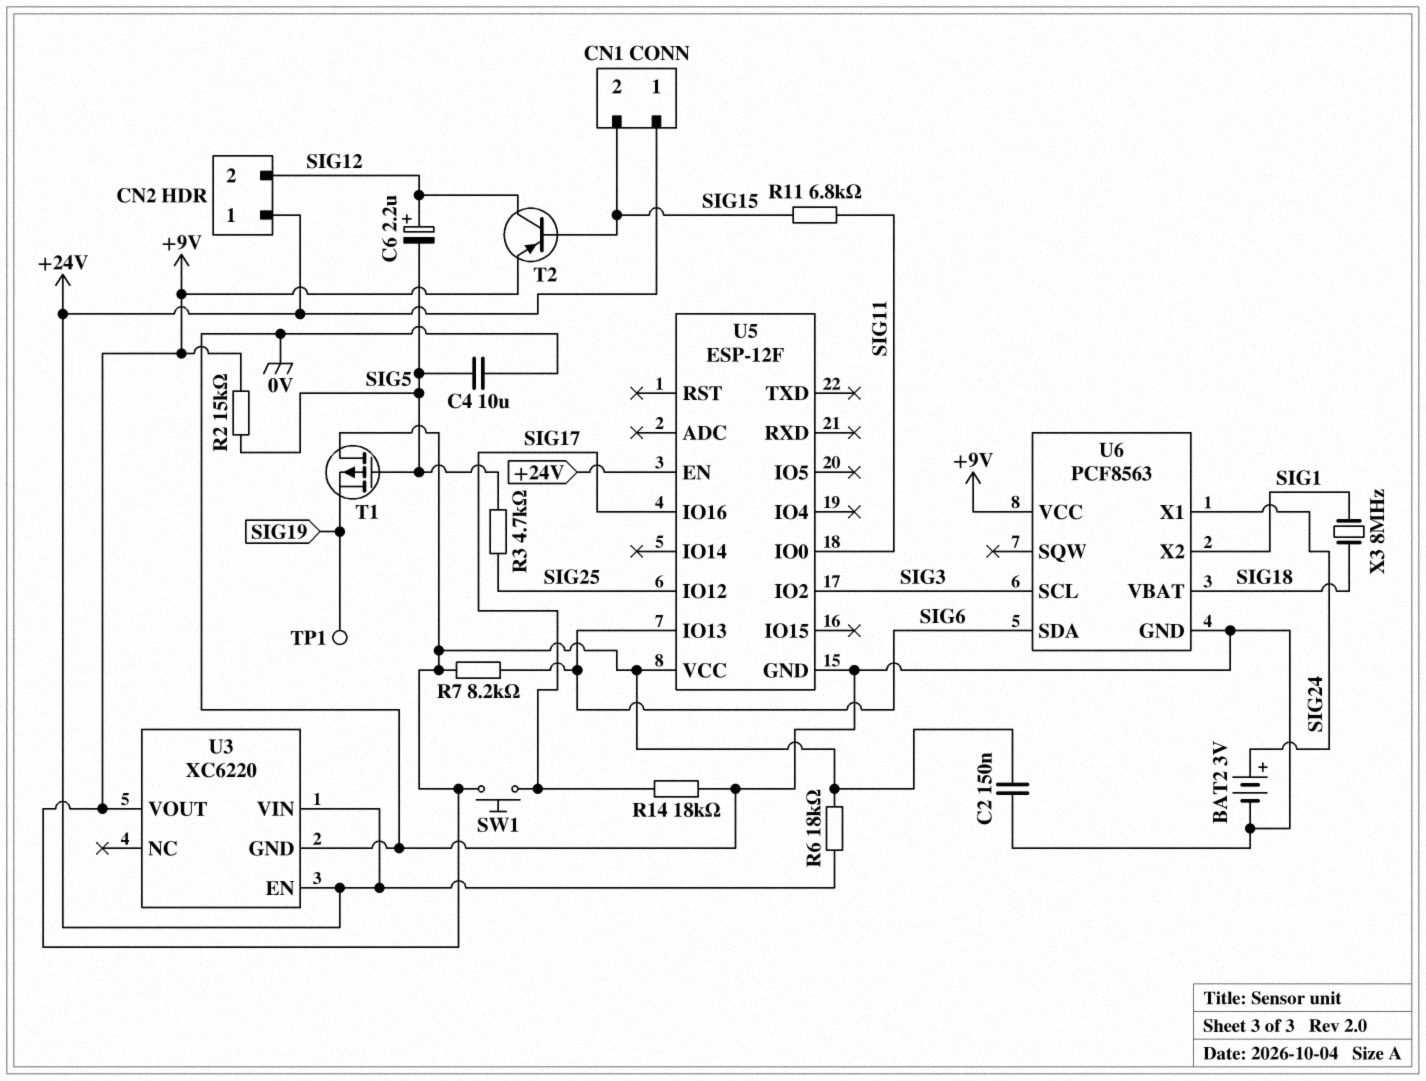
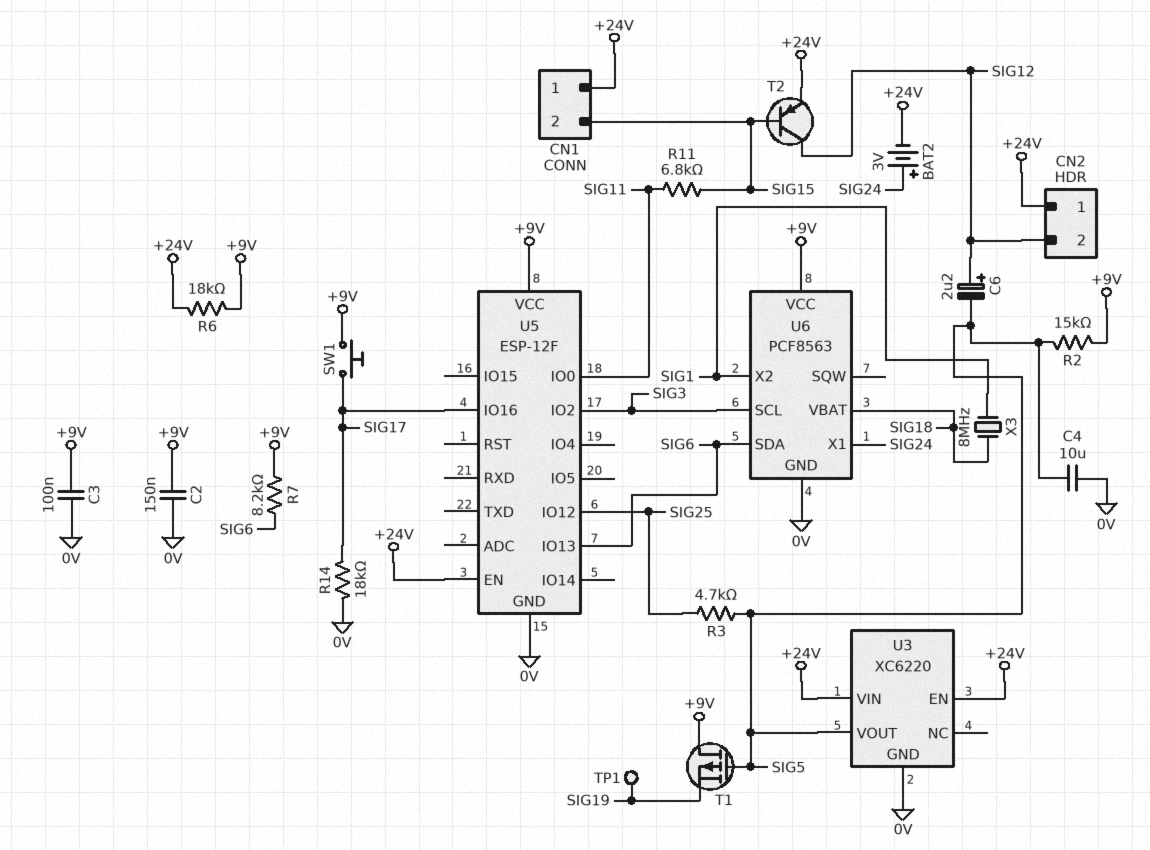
BAT2: 3V (plus SIG24, minus 0V) -> 3V (plus SIG24, minus +24V)
C3: none -> 100nF (+9V, 0V)
T2: PNP (B SIG15, C SIG12, E +9V) -> PNP (B SIG15, C SIG12, E +24V)
U3 pin VOUT: +9V -> SIG5

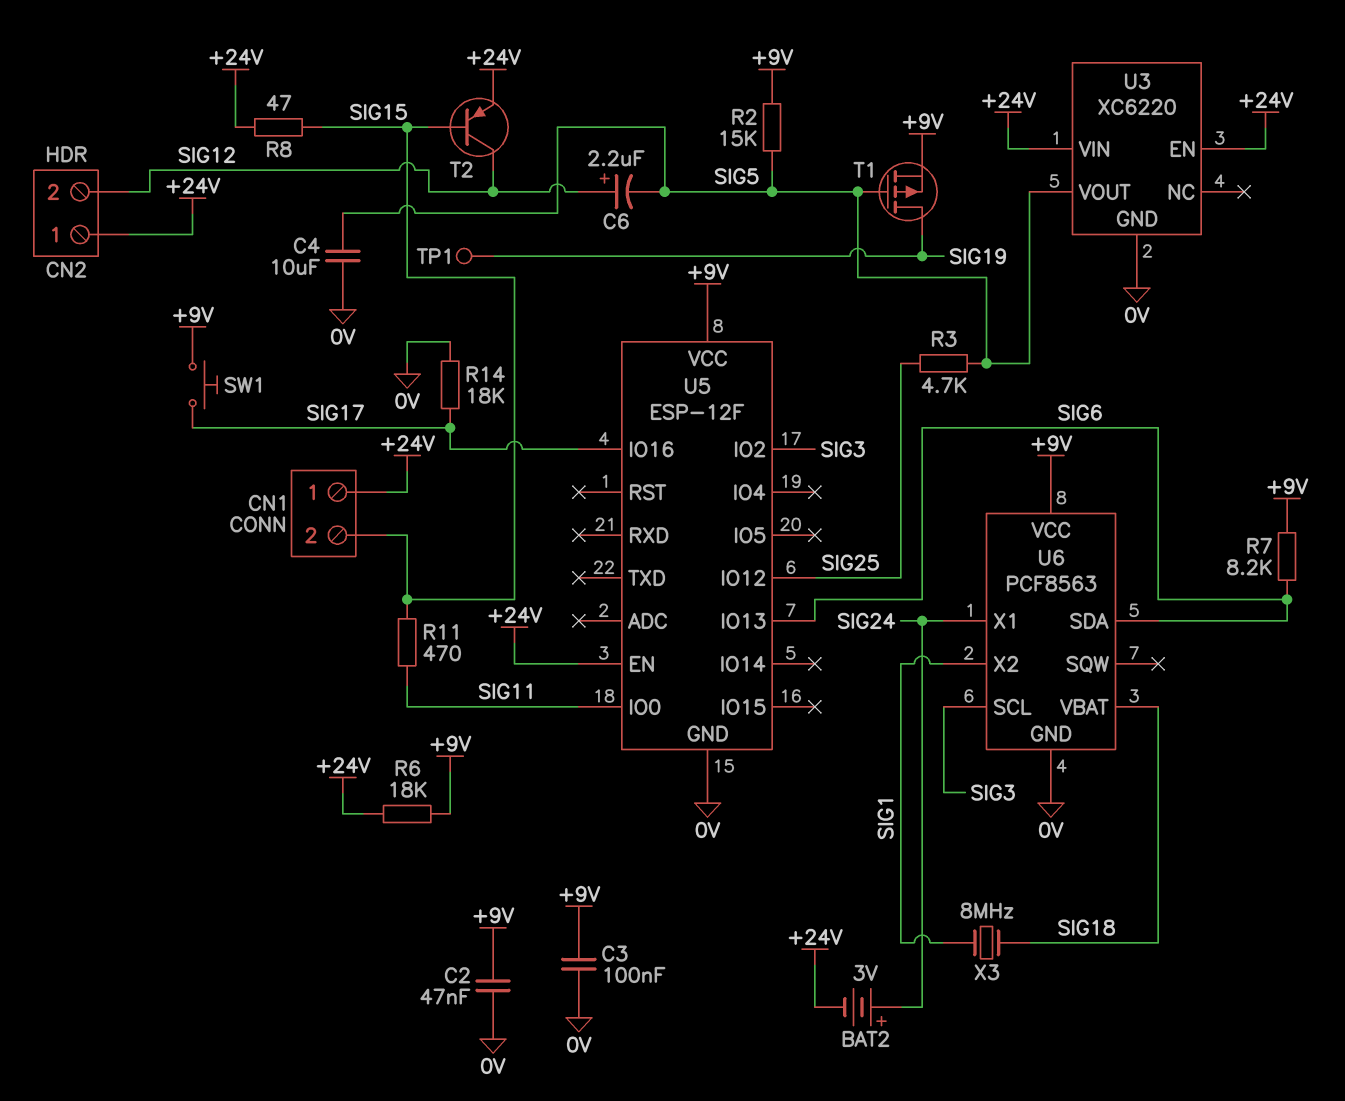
C2: 150nF (+9V, 0V) -> 47nF (+9V, 0V)
R8: none -> 47 (+24V, SIG15)
R11: 6.8k (SIG11, SIG15) -> 470 (SIG11, SIG15)
T1: PMOS (G SIG5, D +9V, S SIG19) -> PMOS (G SIG5, D SIG19, S +9V)

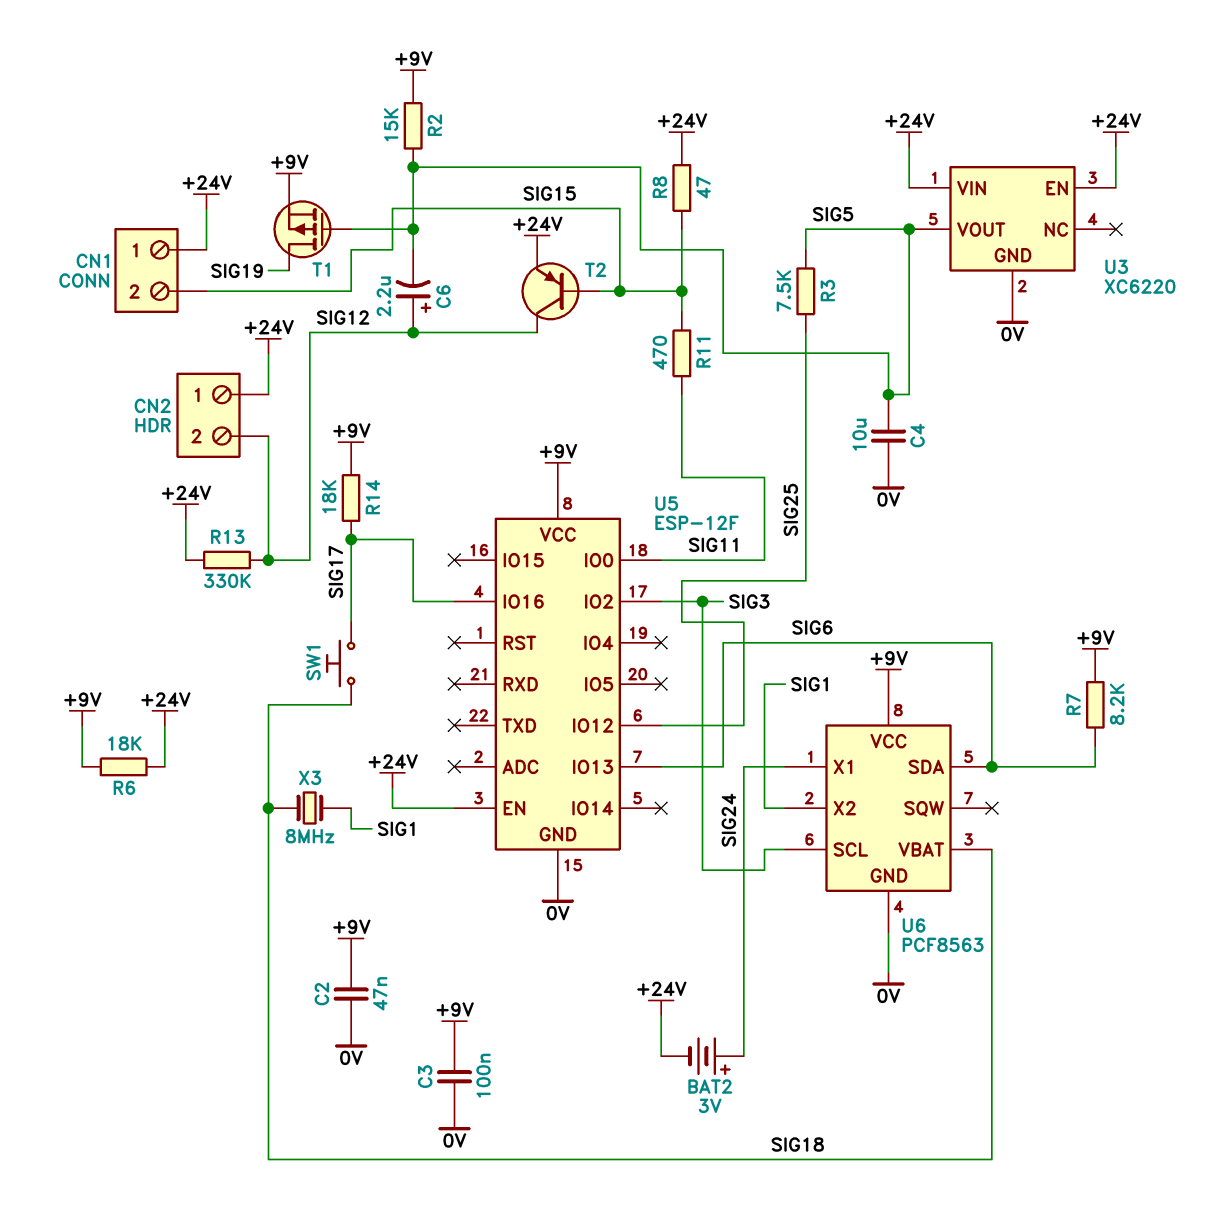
R3: 4.7k (SIG5, SIG25) -> 7.5k (SIG5, SIG25)
R13: none -> 330k (+24V, SIG12)
R14: 18k (0V, SIG17) -> 18k (+9V, SIG17)
SW1: button (+9V, SIG17) -> button (SIG17, SIG18)
TP1: test point (SIG19) -> none

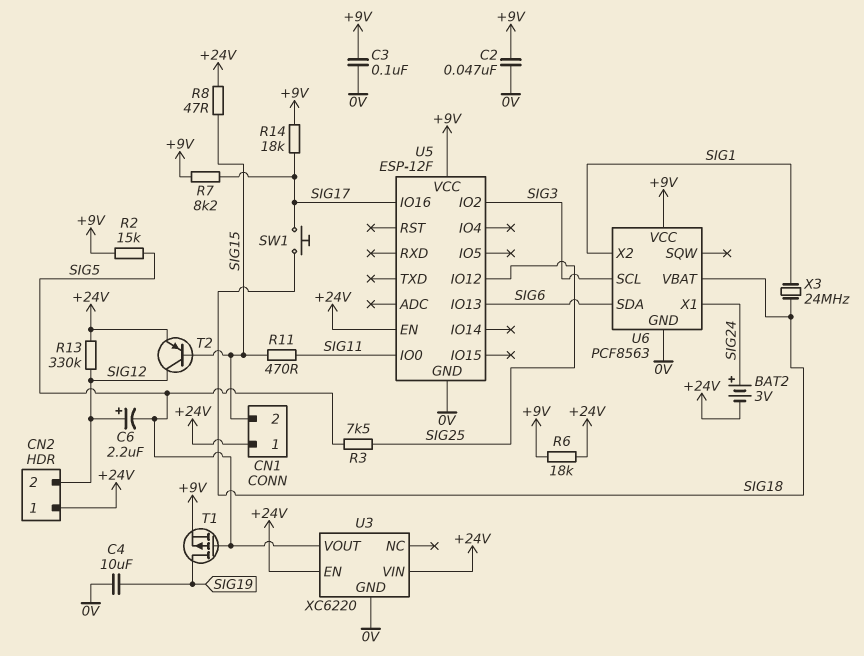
C4: 10uF (0V, SIG5) -> 10uF (0V, SIG19)
R7: 8.2k (+9V, SIG6) -> 8.2k (+9V, SIG17)
X3: 8MHz (SIG1, SIG18) -> 24MHz (SIG1, SIG18)

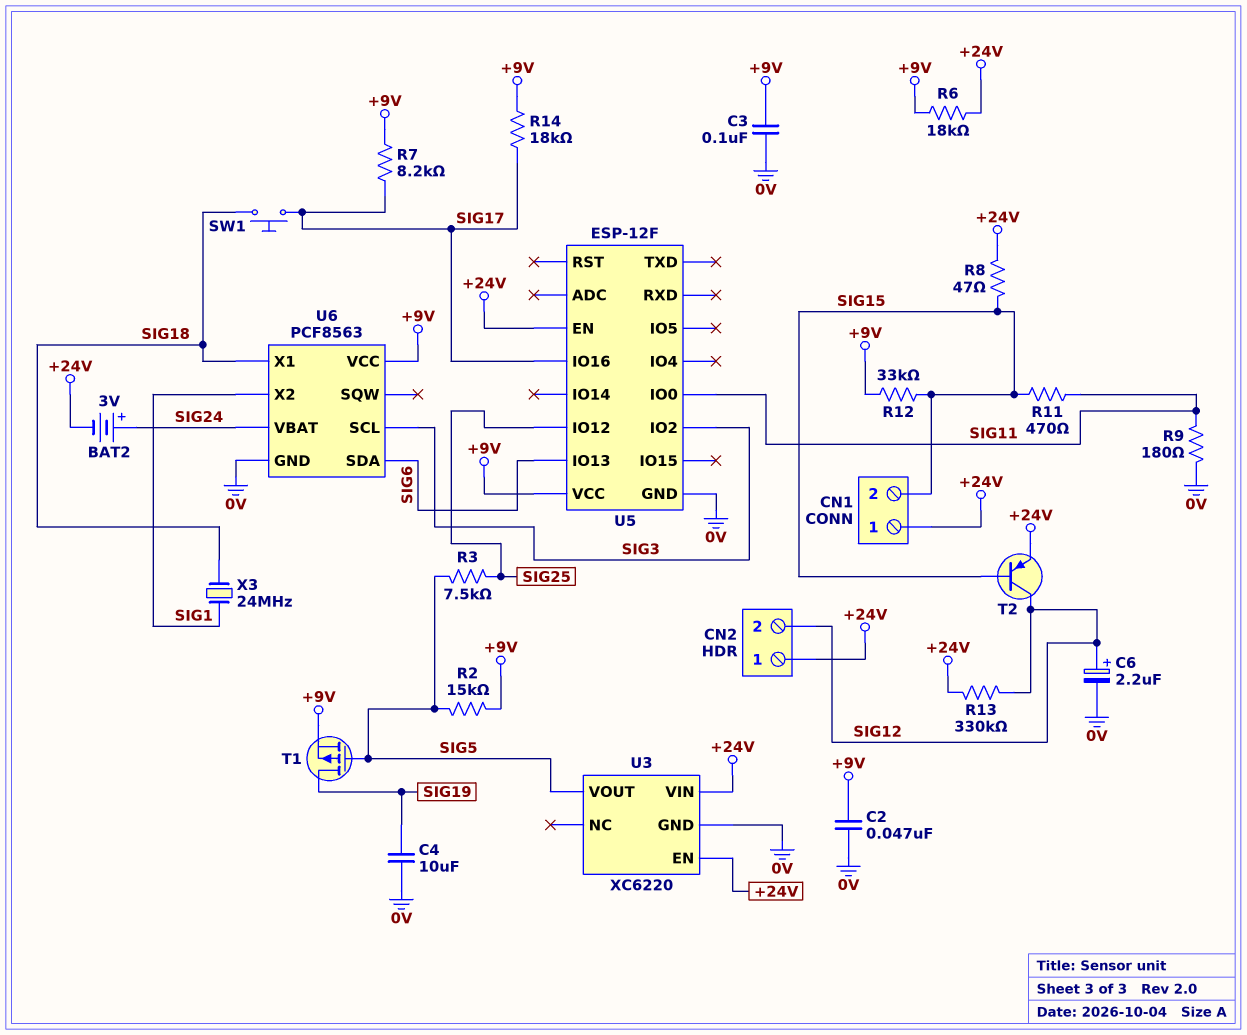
C6: 2.2uF (plus SIG12, minus SIG5) -> 2.2uF (plus SIG12, minus 0V)
R9: none -> 180 (0V, SIG11)
R12: none -> 33k (+9V, SIG15)
U6 pin VBAT: SIG18 -> SIG24
U6 pin X1: SIG24 -> SIG18

